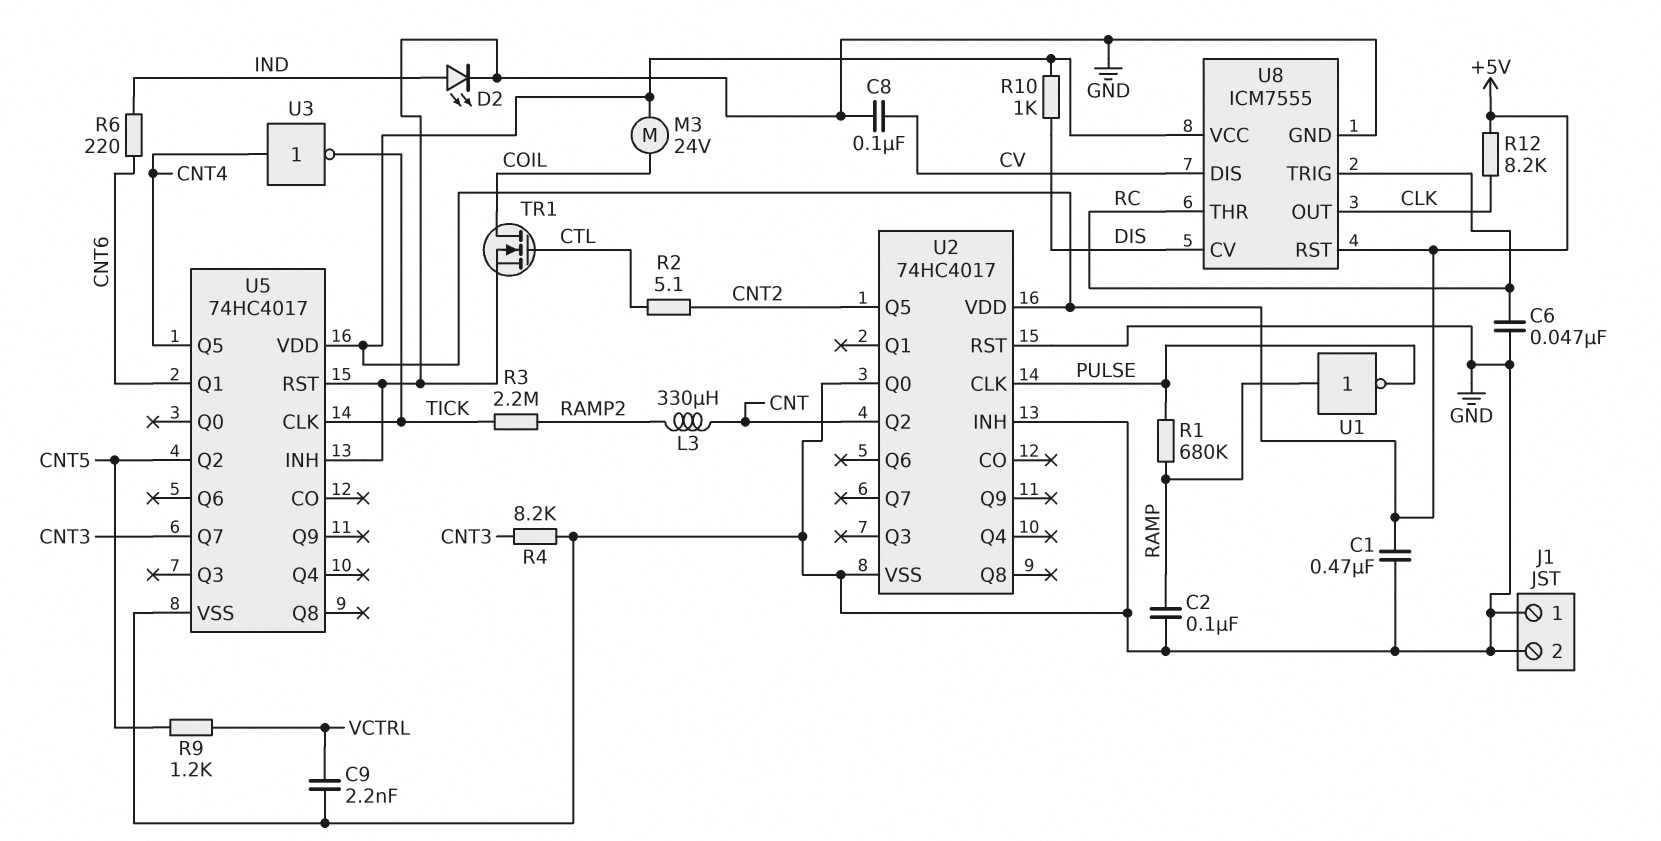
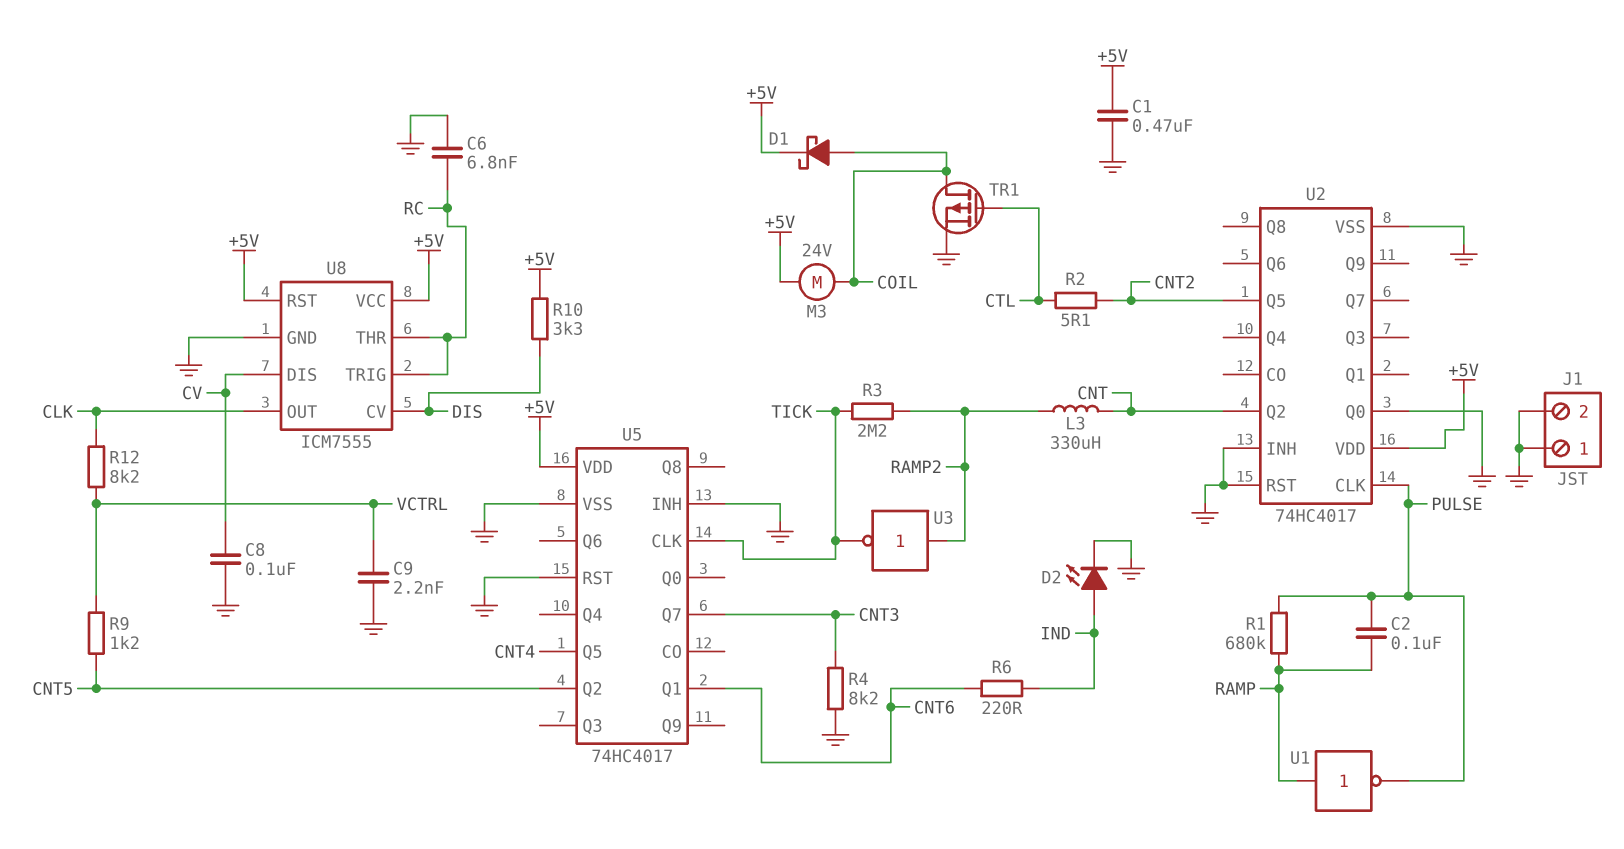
C2: 100nF (GND, RAMP) -> 100nF (PULSE, RAMP)
C6: 47nF (GND, RC) -> 6.8nF (GND, RC)
D1: none -> schottky (A COIL, K +5V)
R10: 1k (+5V, DIS) -> 3.3k (+5V, DIS)
R12: 8.2k (+5V, CLK) -> 8.2k (CLK, VCTRL)
TR1: NMOS (G CTL, D COIL, S GND) -> PMOS (G CTL, D COIL, S GND)
U3: NOT (in CNT4, out TICK) -> NOT (in RAMP2, out TICK)

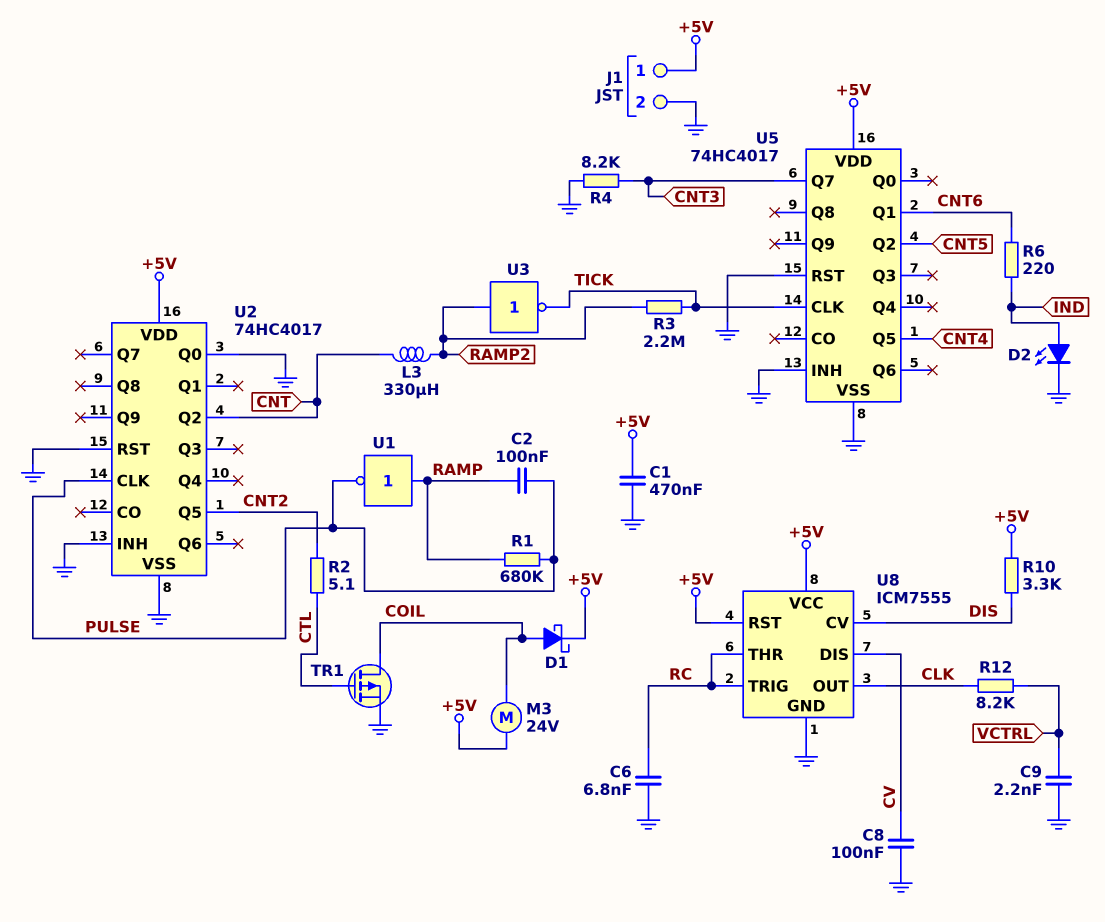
J1 pin 1: GND -> +5V
R9: 1.2k (CNT5, VCTRL) -> none

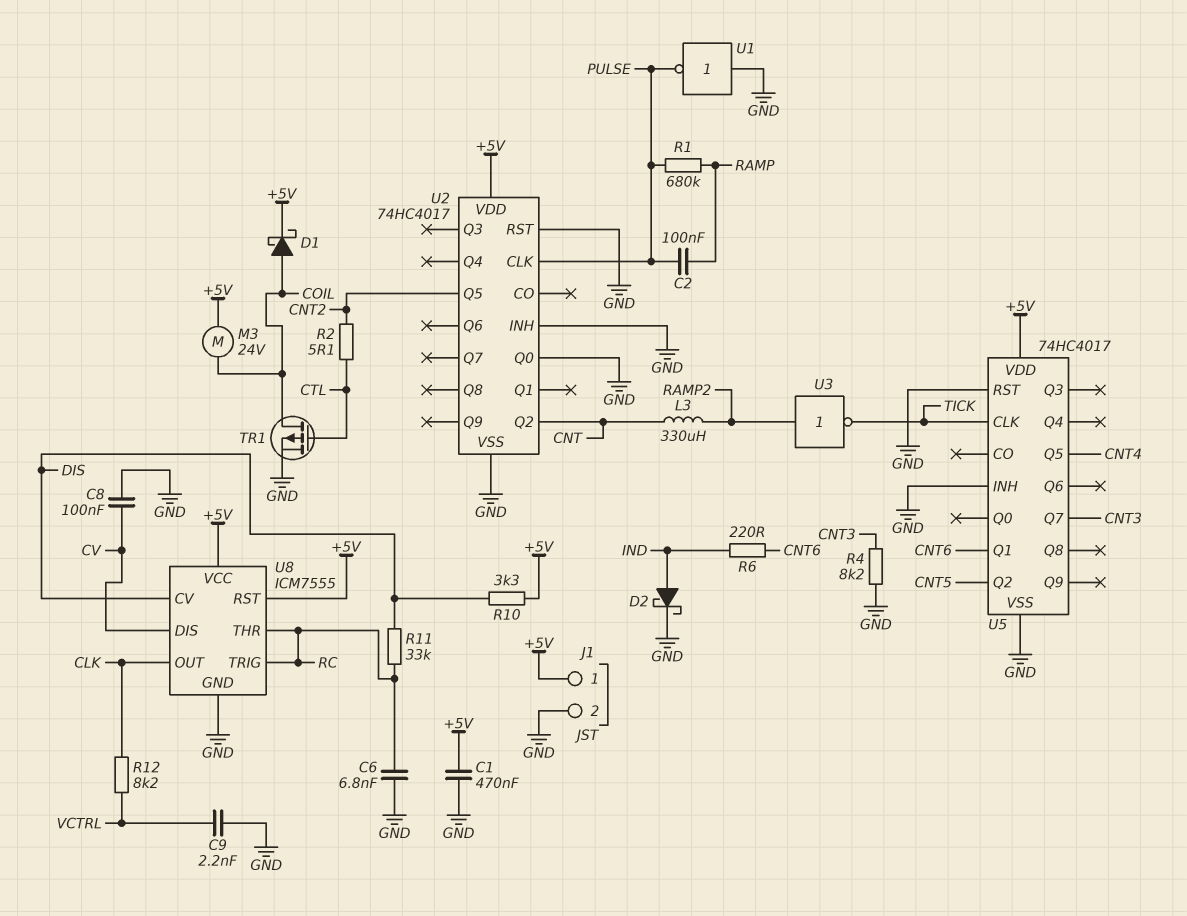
D2: LED (A IND, K GND) -> schottky (A IND, K GND)
R3: 2.2M (RAMP2, TICK) -> none
R11: none -> 33k (DIS, RC)
U1: NOT (in RAMP, out PULSE) -> NOT (in GND, out PULSE)

